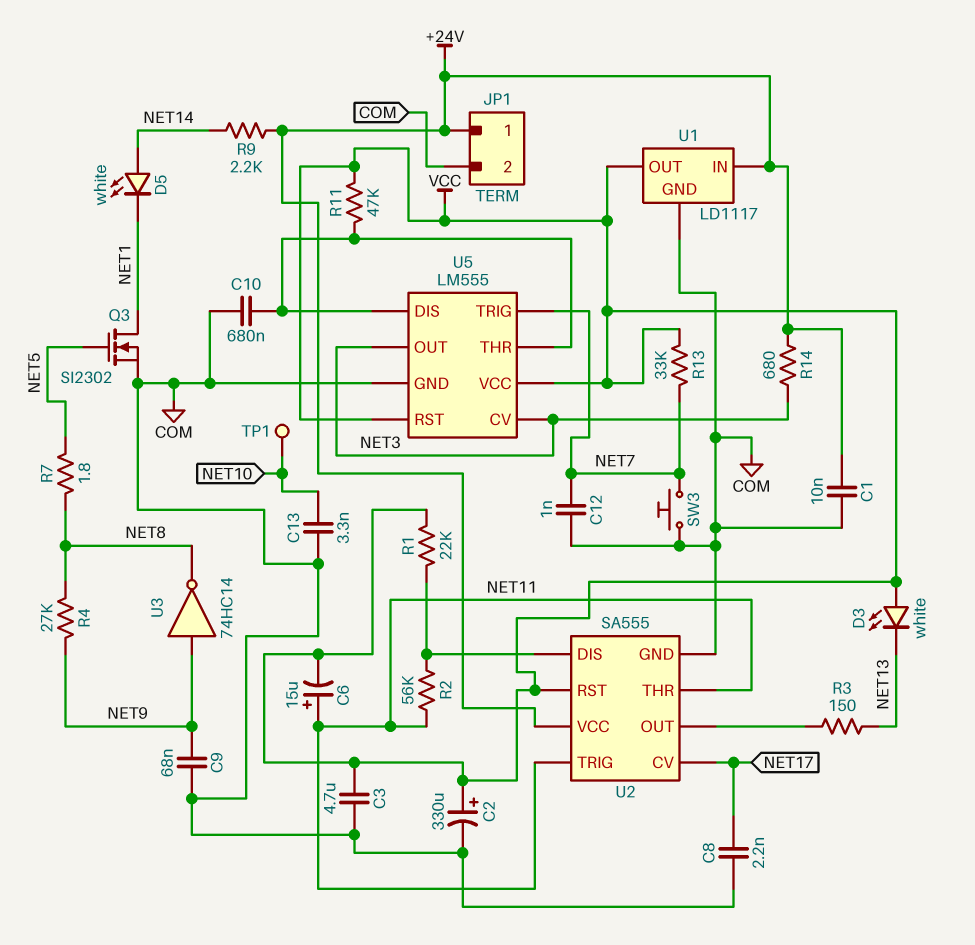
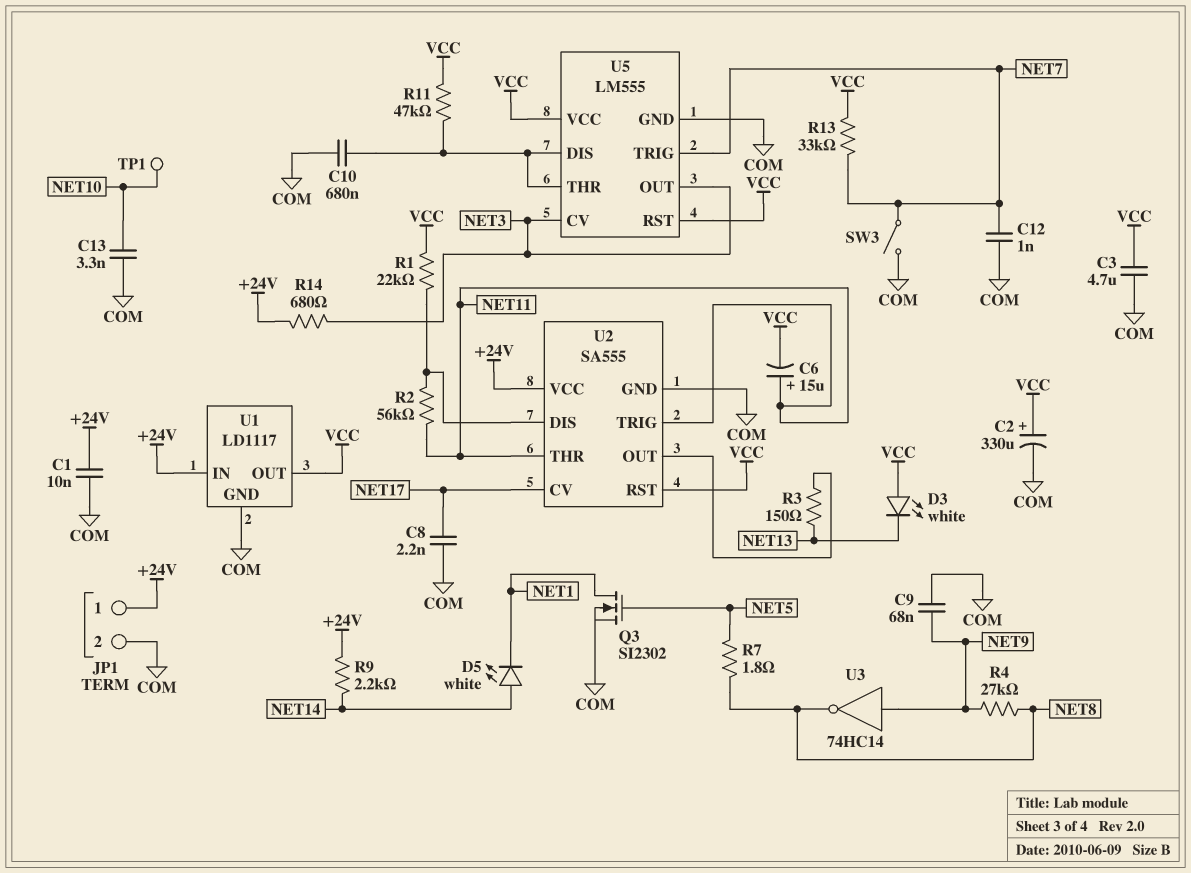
SW3: button (COM, NET7) -> switch (COM, NET7)

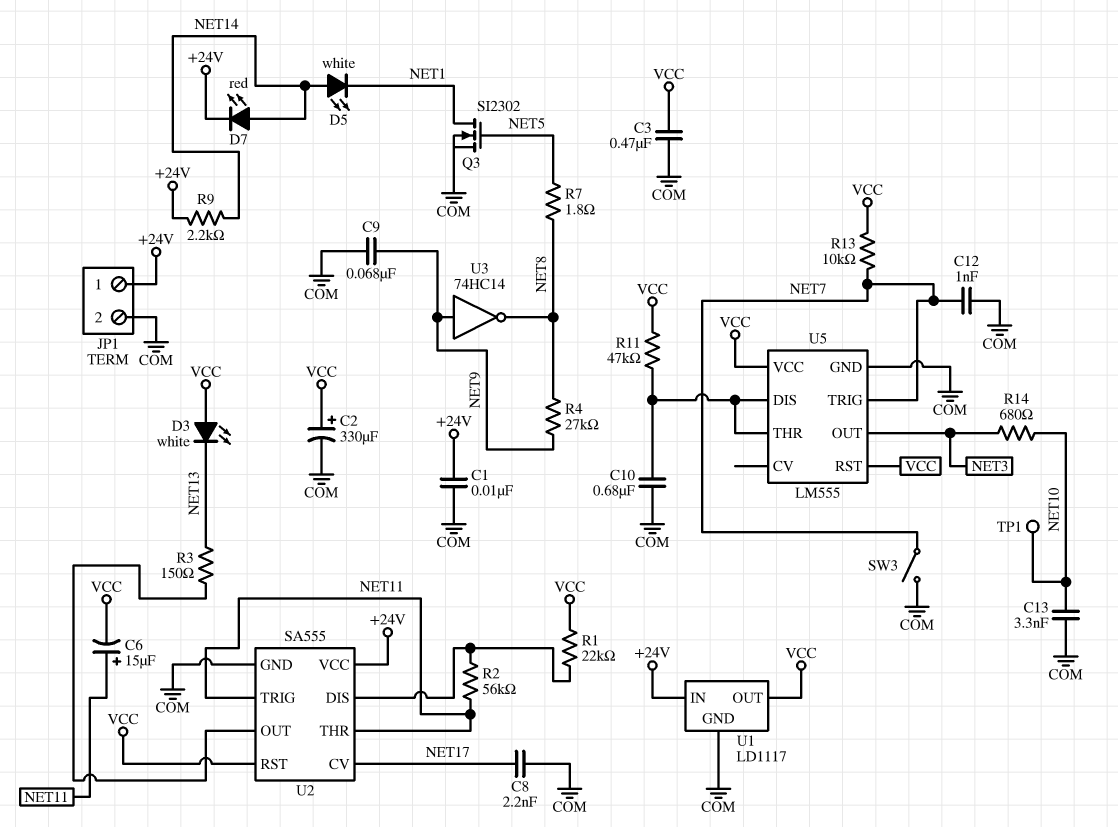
C3: 4.7uF (COM, VCC) -> 470nF (COM, VCC)
D7: none -> LED red (A NET14, K +24V)
R13: 33k (NET7, VCC) -> 10k (NET7, VCC)
R14: 680 (+24V, NET3) -> 680 (NET3, NET10)
U5 pin CV: NET3 -> none

